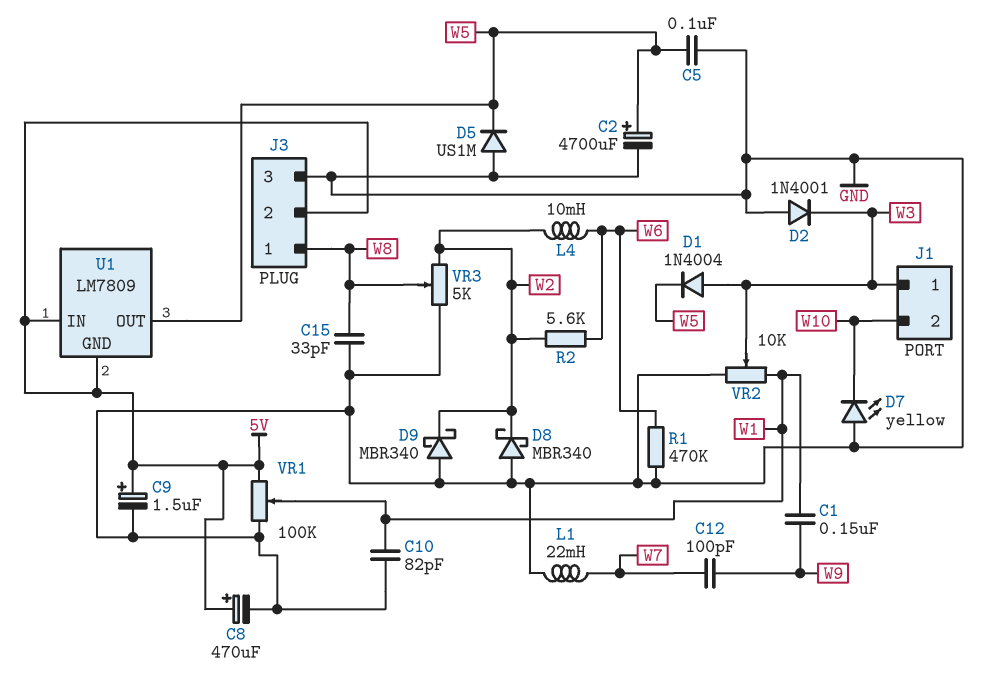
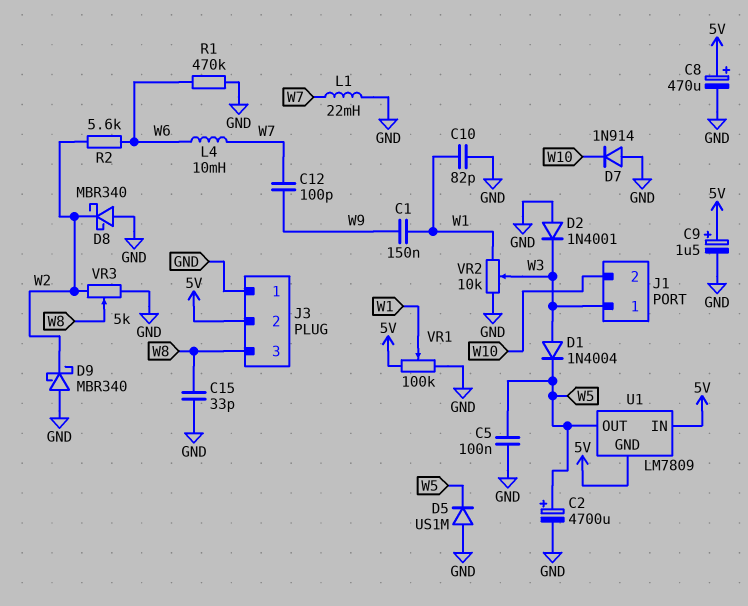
D7: LED yellow (A GND, K W10) -> diode 1N914 (A GND, K W10)
J3 pin 1: W8 -> GND
J3 pin 3: GND -> W8
L4: 10mH (W2, W6) -> 10mH (W6, W7)

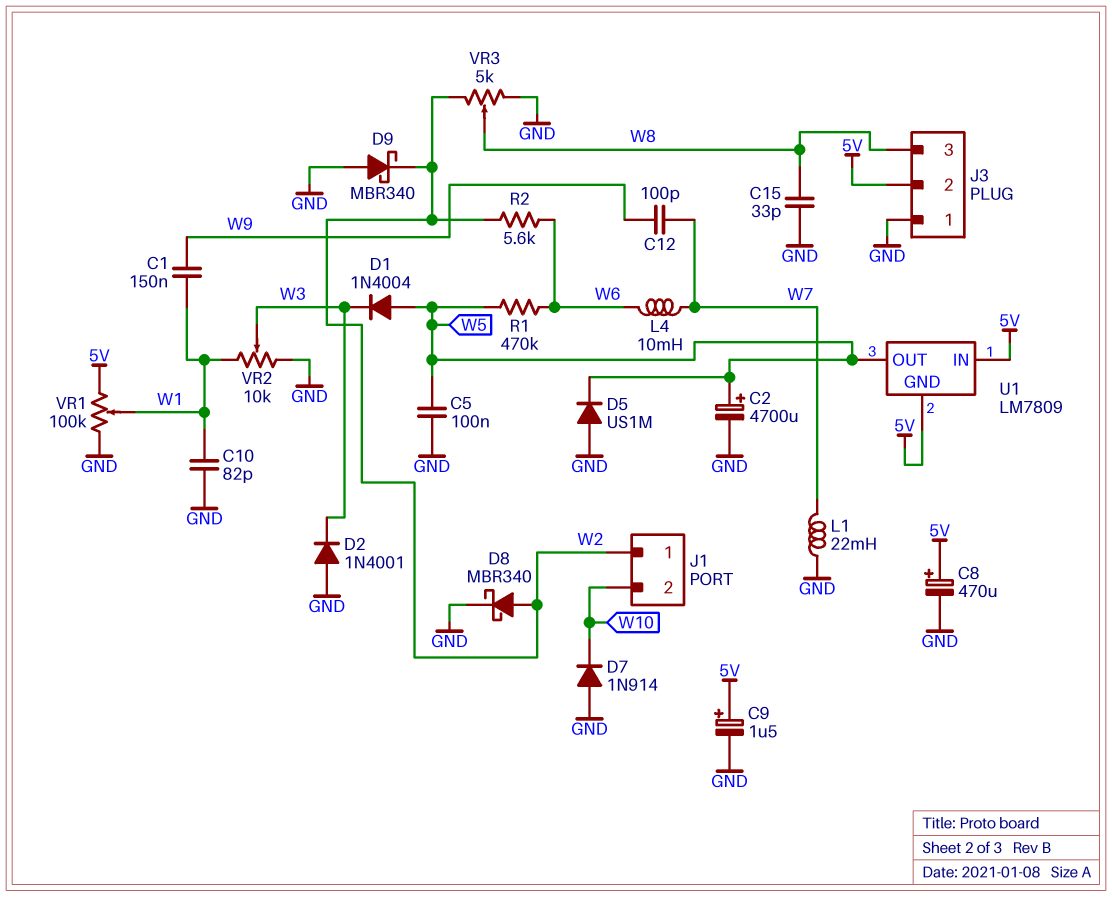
D1: diode 1N4004 (A W3, K W5) -> diode 1N4004 (A W5, K W3)
D8: schottky MBR340 (A GND, K W2) -> schottky MBR340 (A W2, K GND)
J1 pin 1: W3 -> W2
R1: 470k (GND, W6) -> 470k (W5, W6)

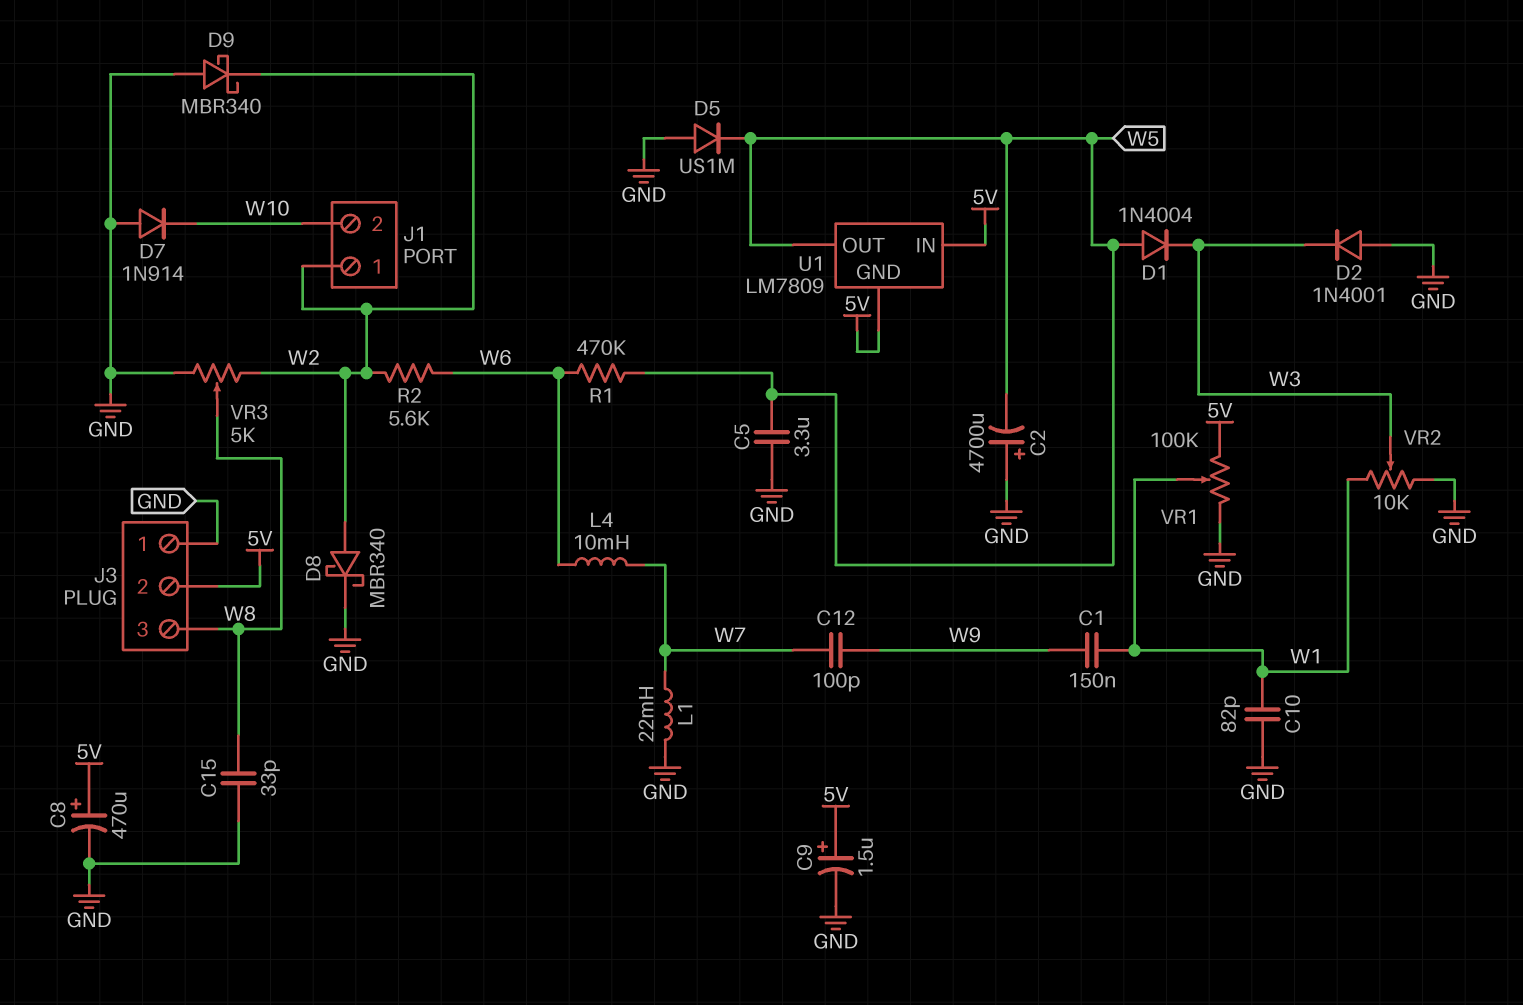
C2: 4700uF (plus W5, minus GND) -> 4700uF (plus GND, minus W5)
C5: 100nF (GND, W5) -> 3.3uF (GND, W5)

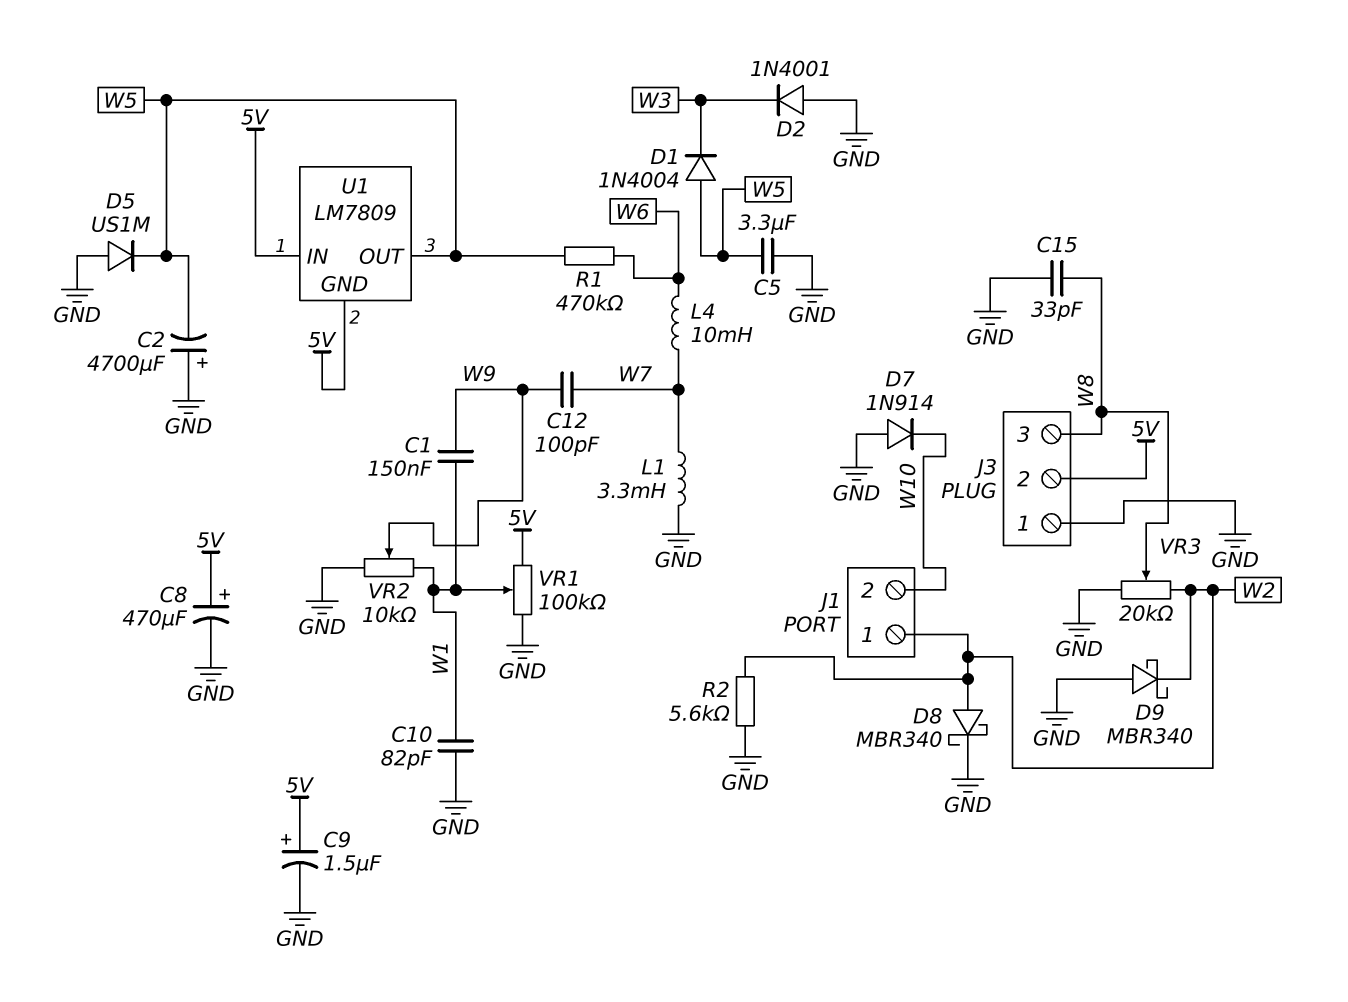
L1: 22mH (GND, W7) -> 3.3mH (GND, W7)
R2: 5.6k (W2, W6) -> 5.6k (GND, W2)
VR2: 10k (GND, W1, wiper W3) -> 10k (GND, W1, wiper W9)
VR3: 5k (GND, W2, wiper W8) -> 20k (GND, W2, wiper W8)

